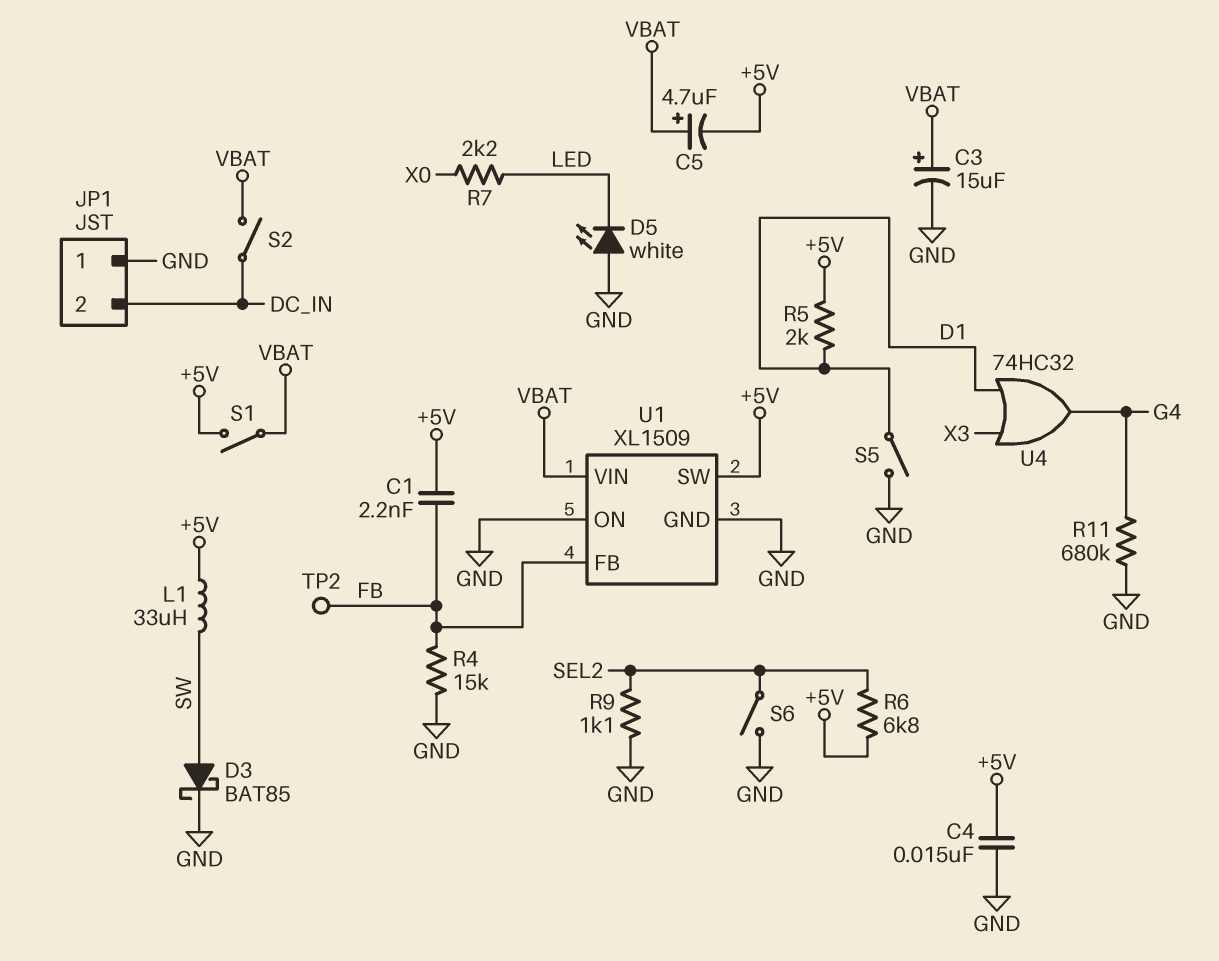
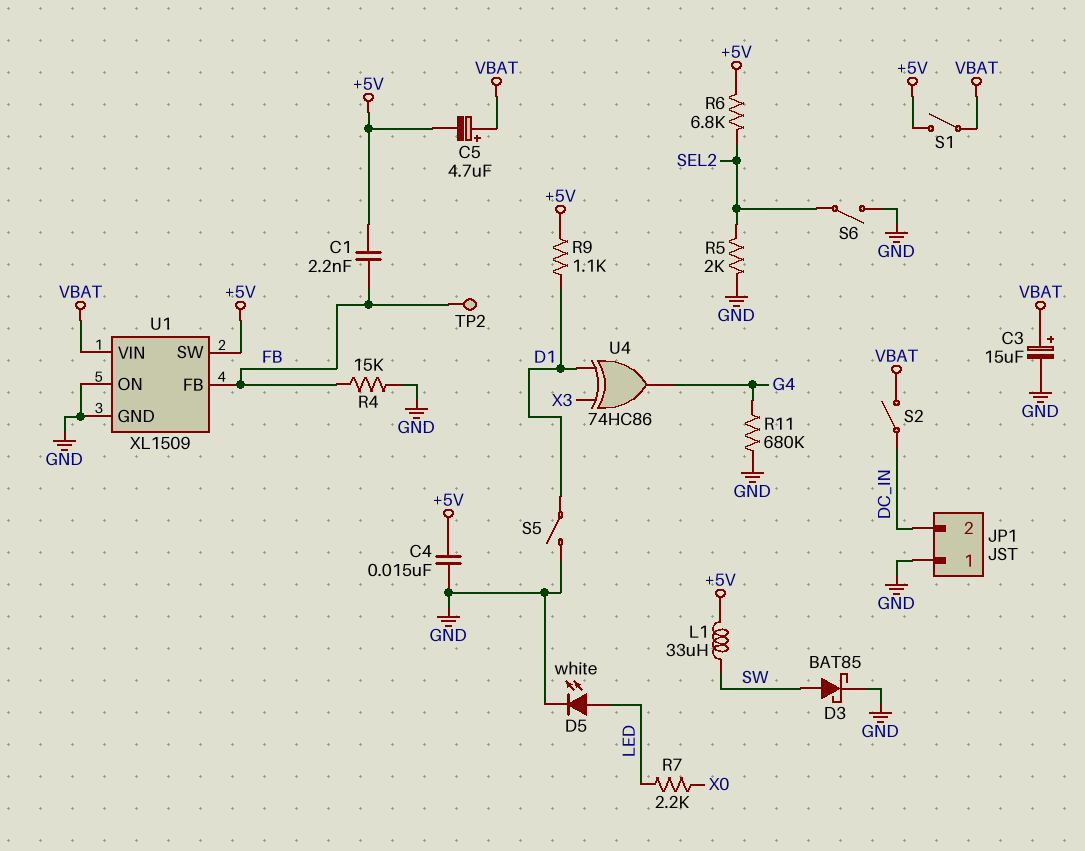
D5: LED white (A GND, K LED) -> LED white (A LED, K GND)
R5: 2k (+5V, D1) -> 2k (GND, SEL2)
R9: 1.1k (GND, SEL2) -> 1.1k (+5V, D1)
U4: OR 74HC32 (in D1, in X3, out G4) -> XOR 74HC86 (in D1, in X3, out G4)

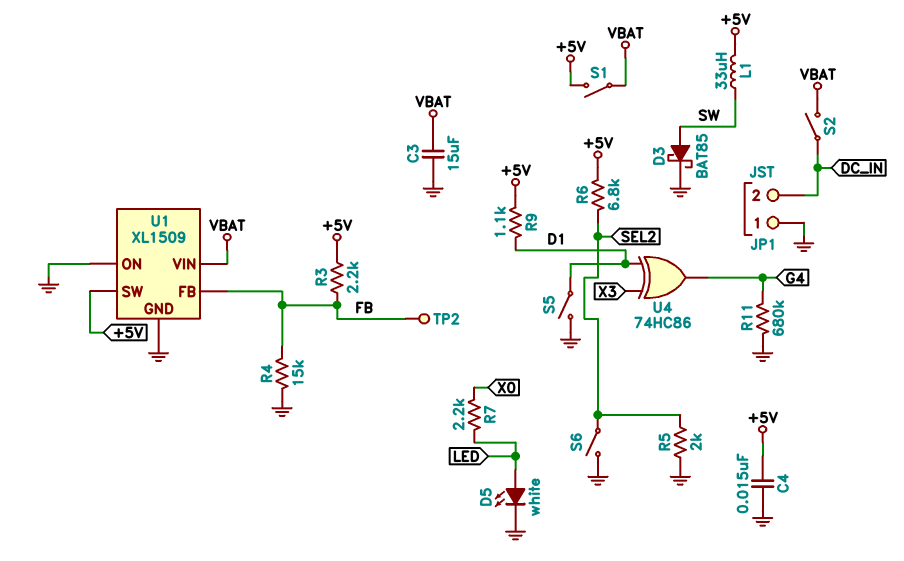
C1: 2.2nF (+5V, FB) -> none
C3: 15uF (plus VBAT, minus GND) -> 15uF (GND, VBAT)
C5: 4.7uF (plus VBAT, minus +5V) -> none
R3: none -> 2.2k (+5V, FB)

